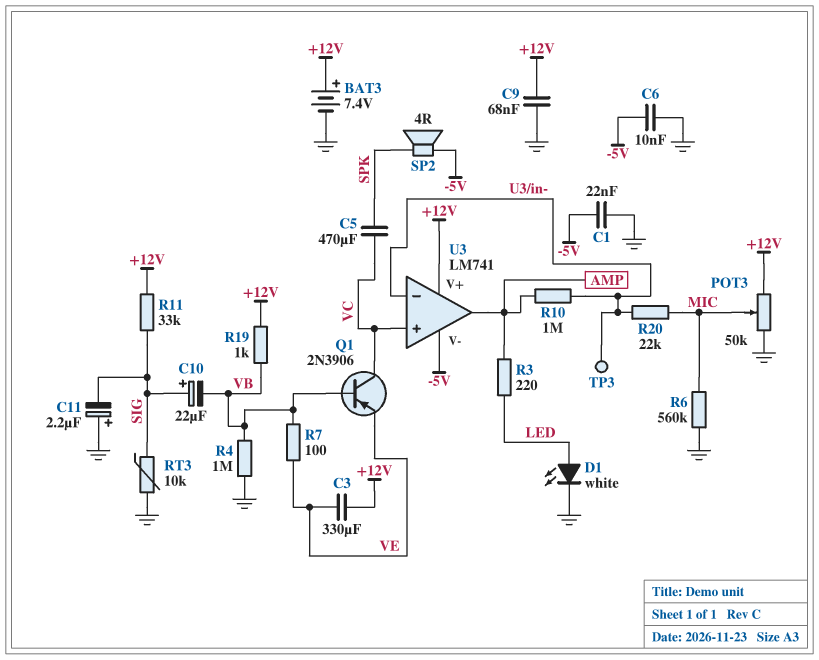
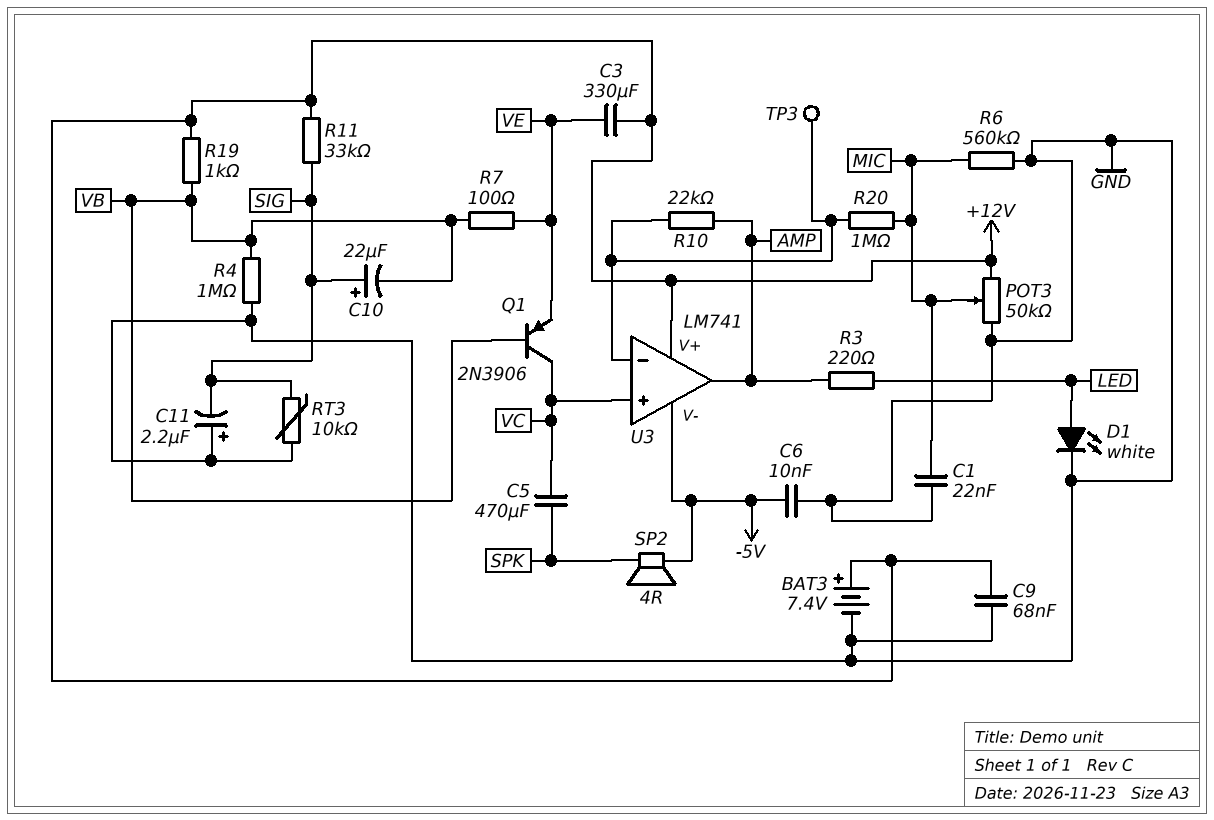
C1: 22nF (-5V, GND) -> 22nF (GND, MIC)
R10: 1M (AMP, U3/in-) -> 22k (AMP, U3/in-)
R20: 22k (MIC, U3/in-) -> 1M (MIC, U3/in-)

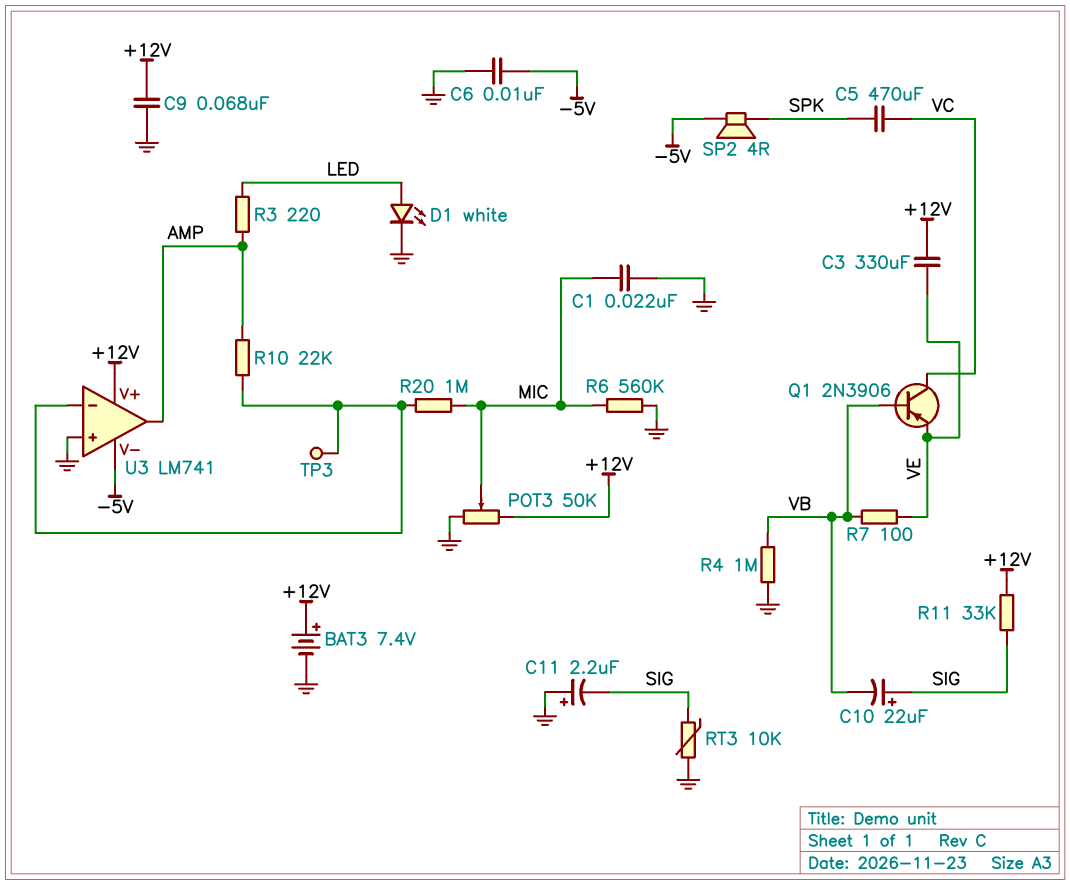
R19: 1k (+12V, VB) -> none
U3 pin in+: VC -> GND

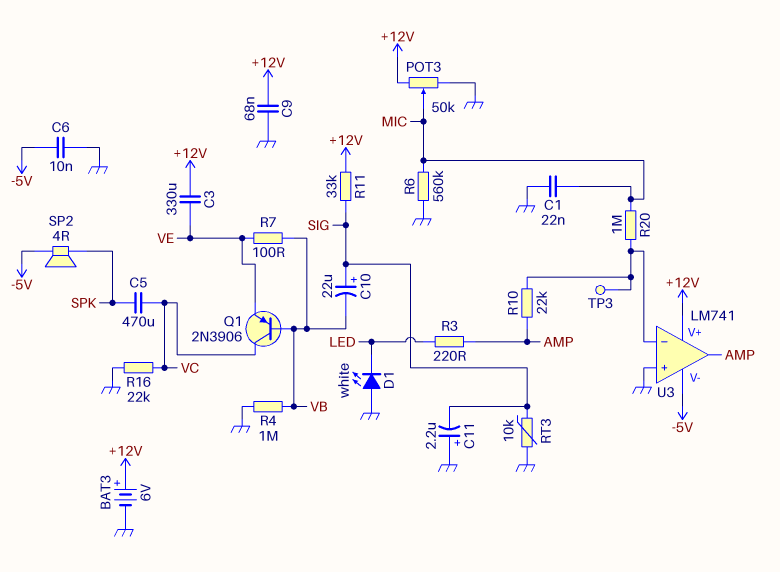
BAT3: 7.4V (plus +12V, minus GND) -> 6V (plus +12V, minus GND)
D1: LED white (A LED, K GND) -> LED white (A GND, K LED)
R16: none -> 22k (GND, VC)

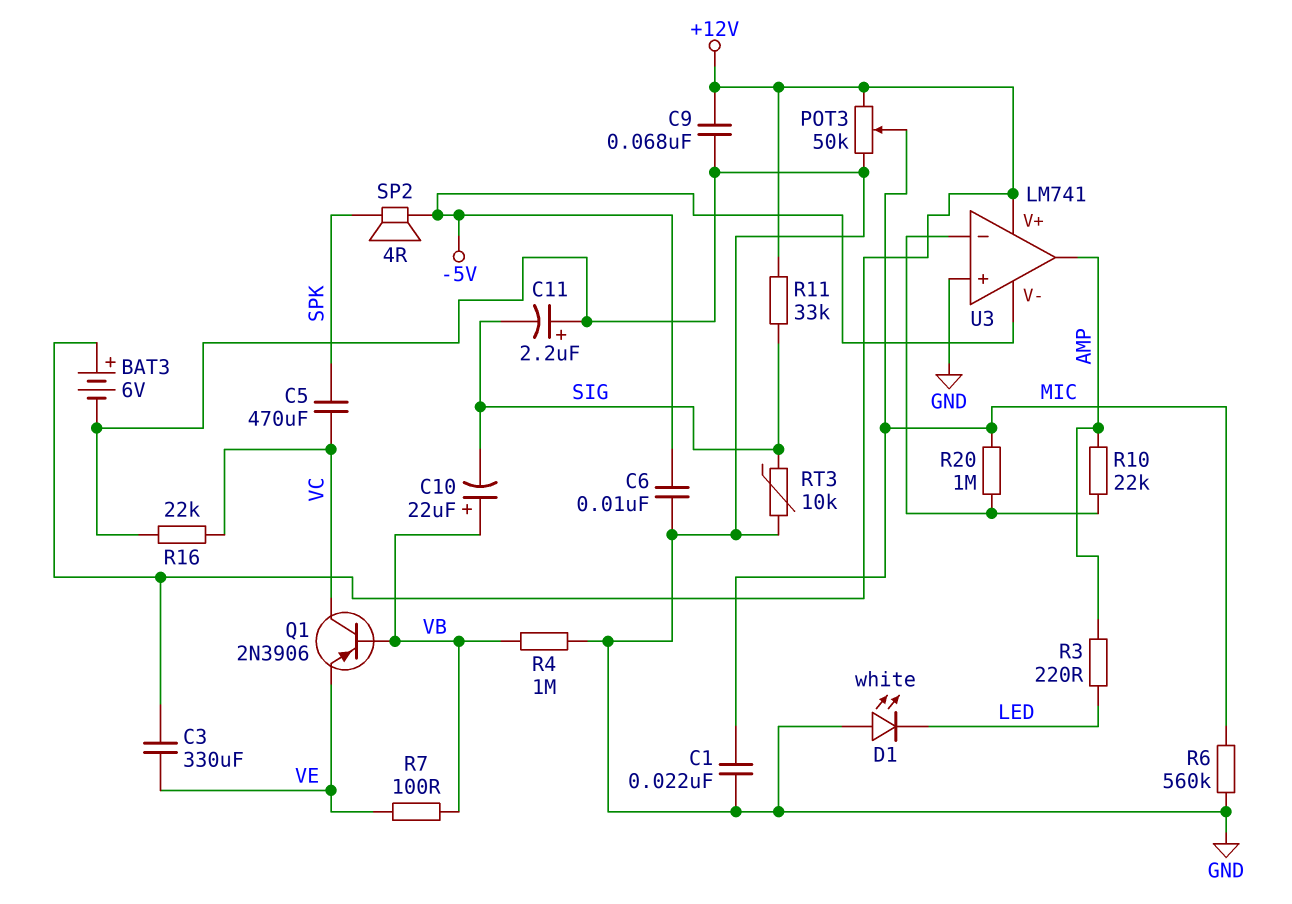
C10: 22uF (plus SIG, minus VB) -> 22uF (plus VB, minus SIG)
TP3: test point (U3/in-) -> none

